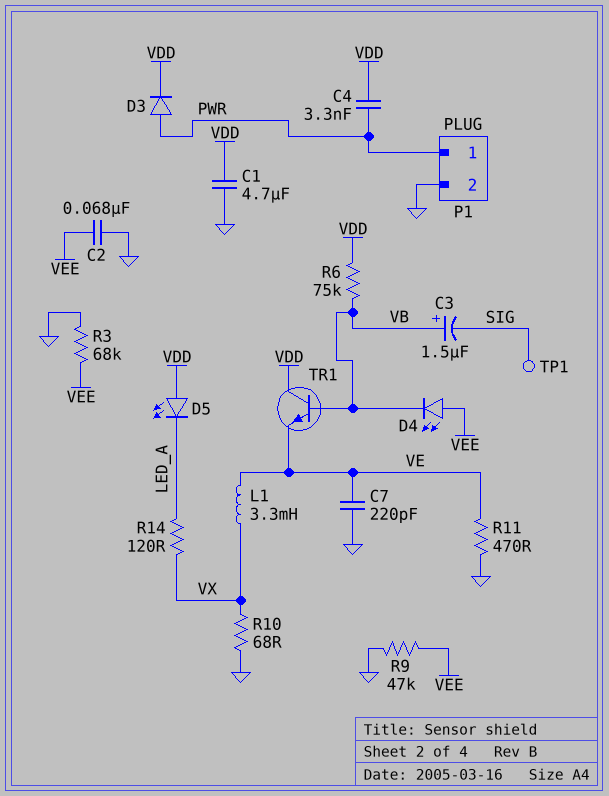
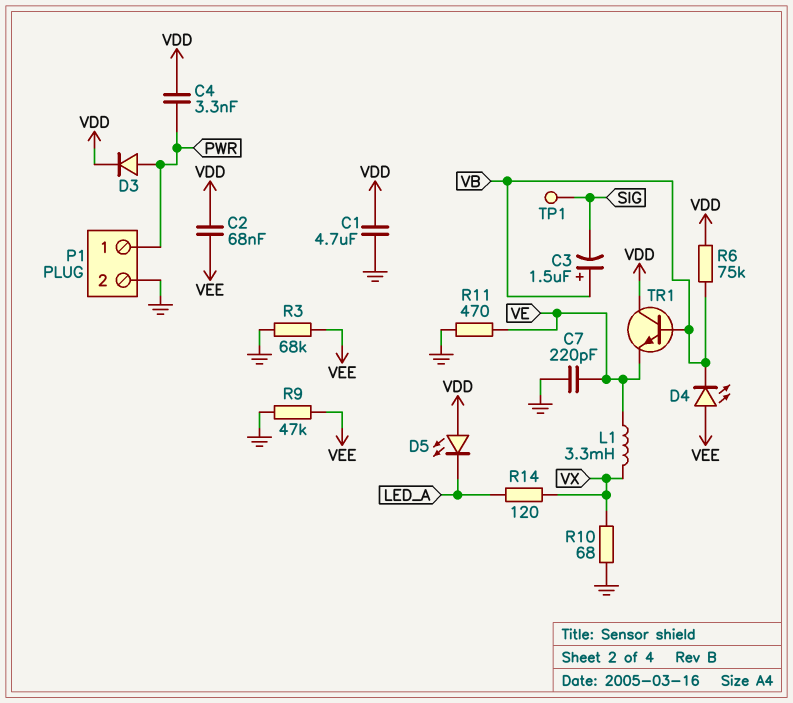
C2: 68nF (GND, VEE) -> 68nF (VDD, VEE)

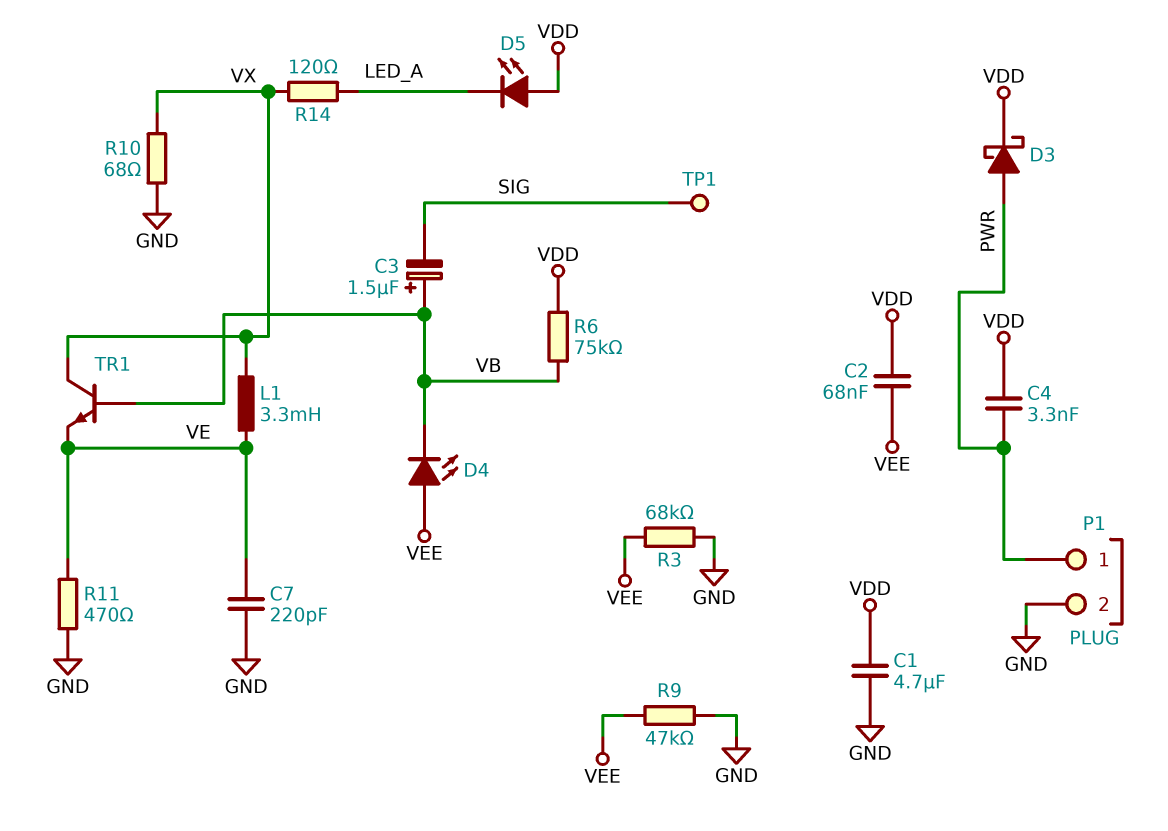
D3: diode (A PWR, K VDD) -> schottky (A PWR, K VDD)
TR1: NPN (B VB, C VDD, E VE) -> NPN (B VB, C VX, E VE)

